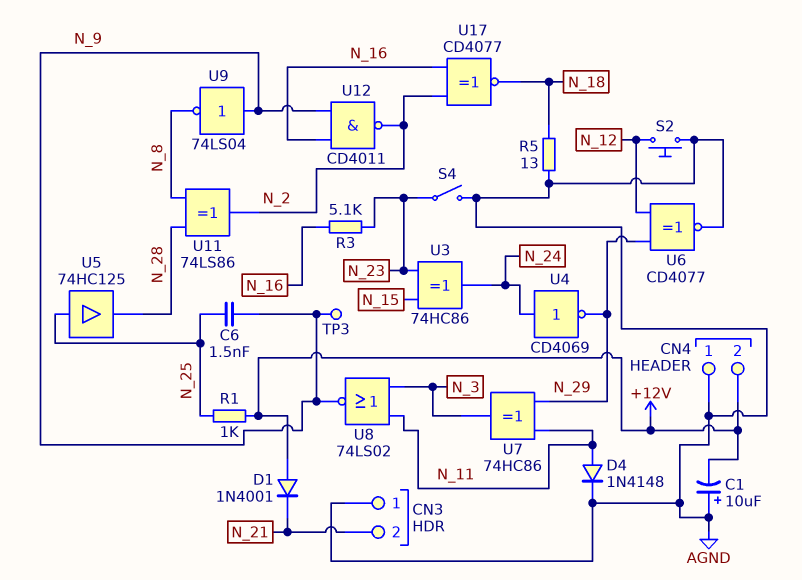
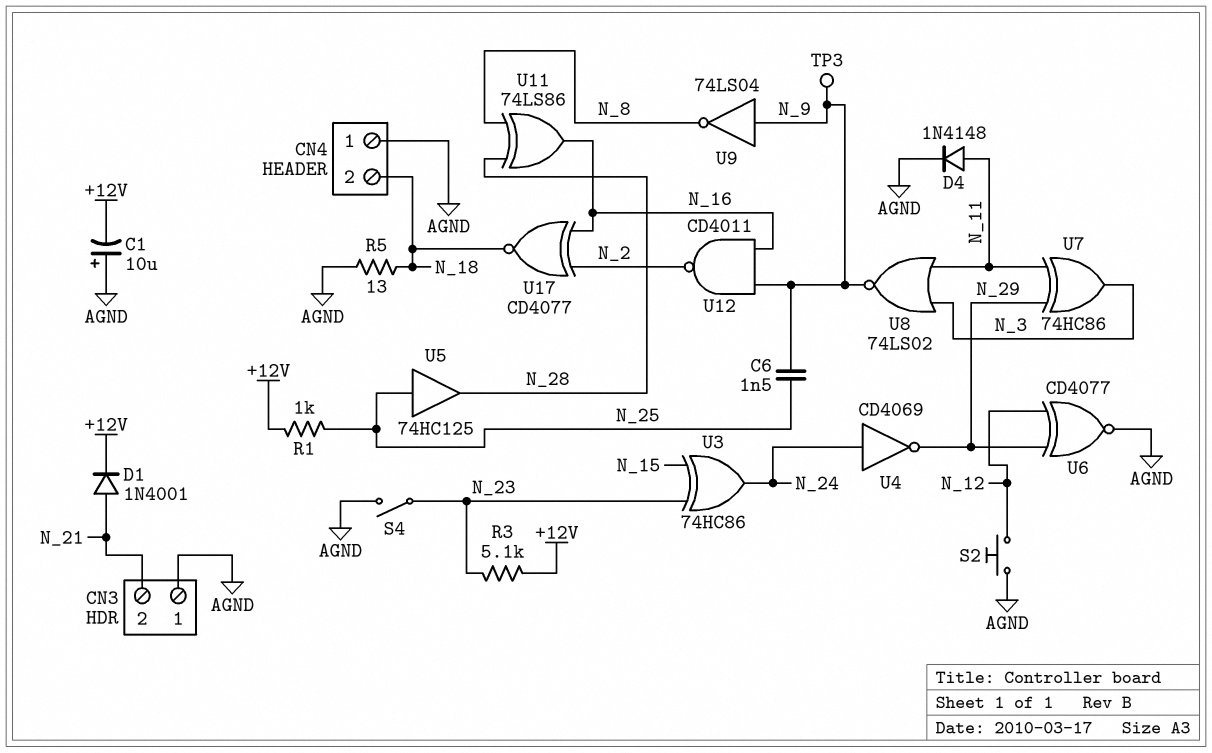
CN4 pin 2: +12V -> N_18
D1: diode 1N4001 (A +12V, K N_21) -> diode 1N4001 (A N_21, K +12V)
R3: 5.1k (N_16, N_23) -> 5.1k (+12V, N_23)
U11: XOR 74LS86 (in N_8, in N_28, out N_2) -> XOR 74LS86 (in N_8, in N_28, out N_16)

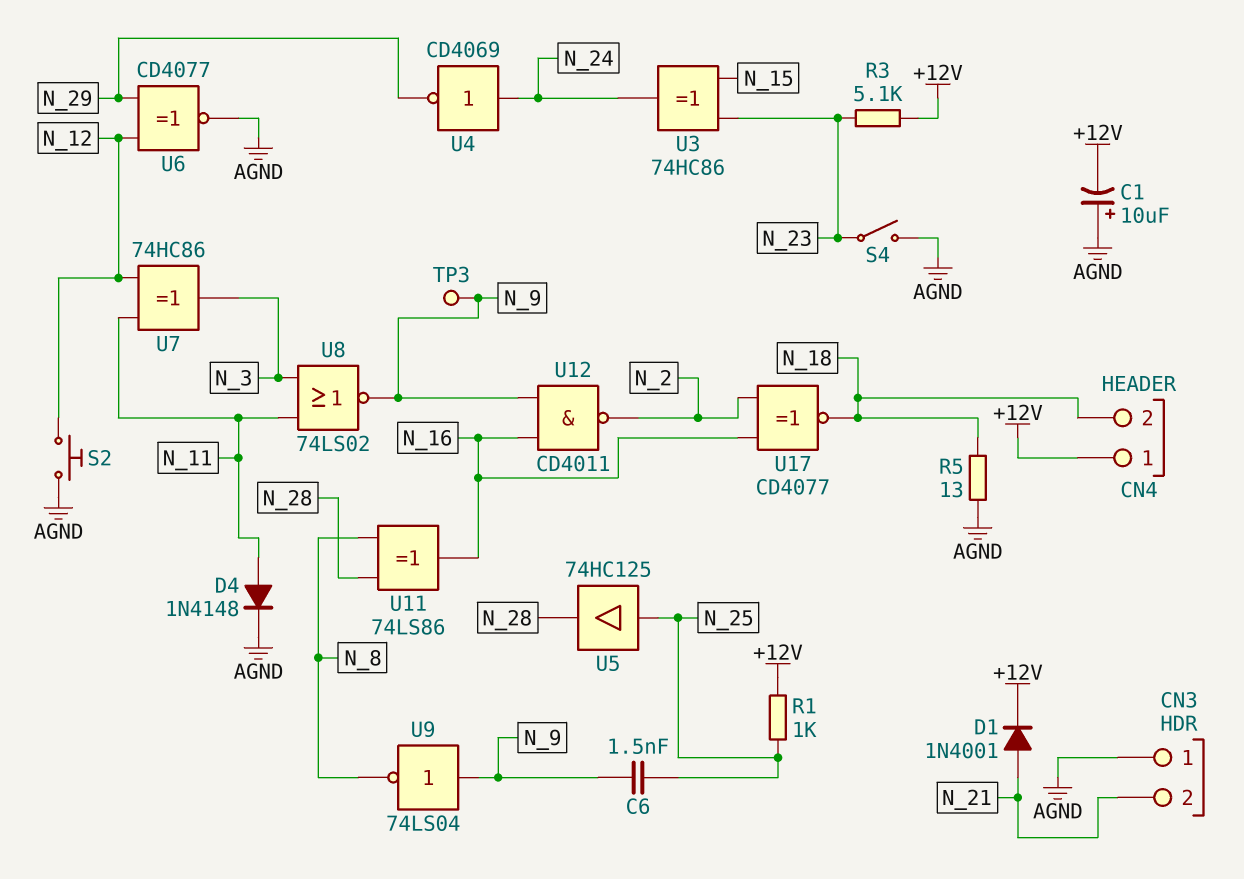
CN4 pin 1: AGND -> +12V
U7: XOR 74HC86 (in N_11, in N_29, out N_3) -> XOR 74HC86 (in N_11, in N_12, out N_3)

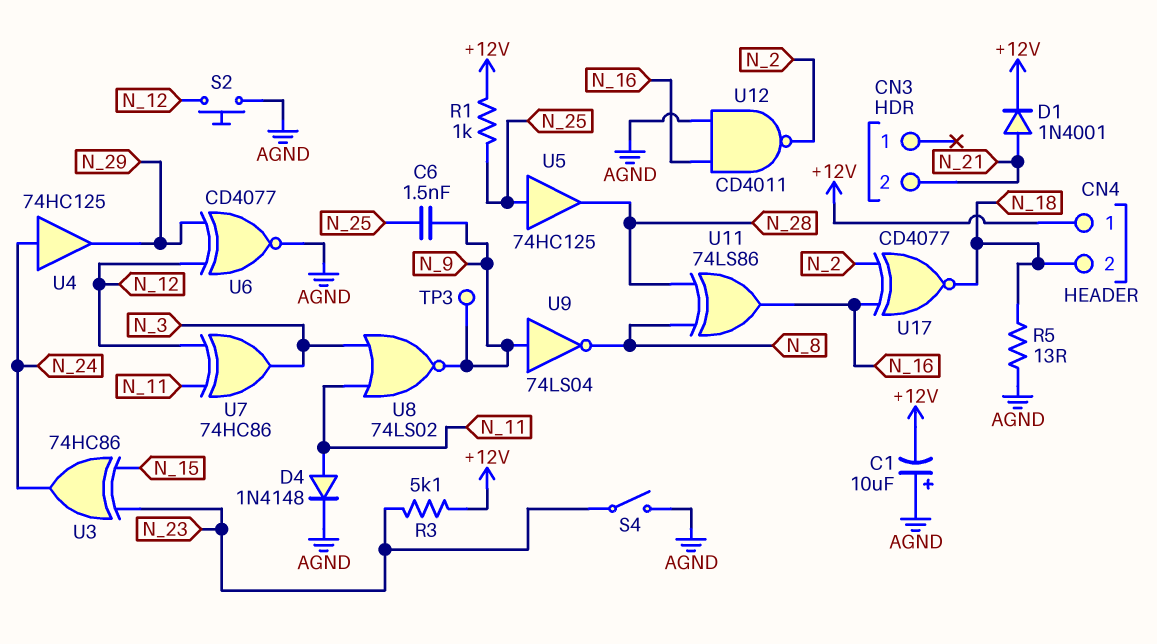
CN3 pin 1: AGND -> none
U4: NOT CD4069 (in N_24, out N_29) -> buffer 74HC125 (in N_24, out N_29)
U12: NAND CD4011 (in N_9, in N_16, out N_2) -> NAND CD4011 (in AGND, in N_16, out N_2)

